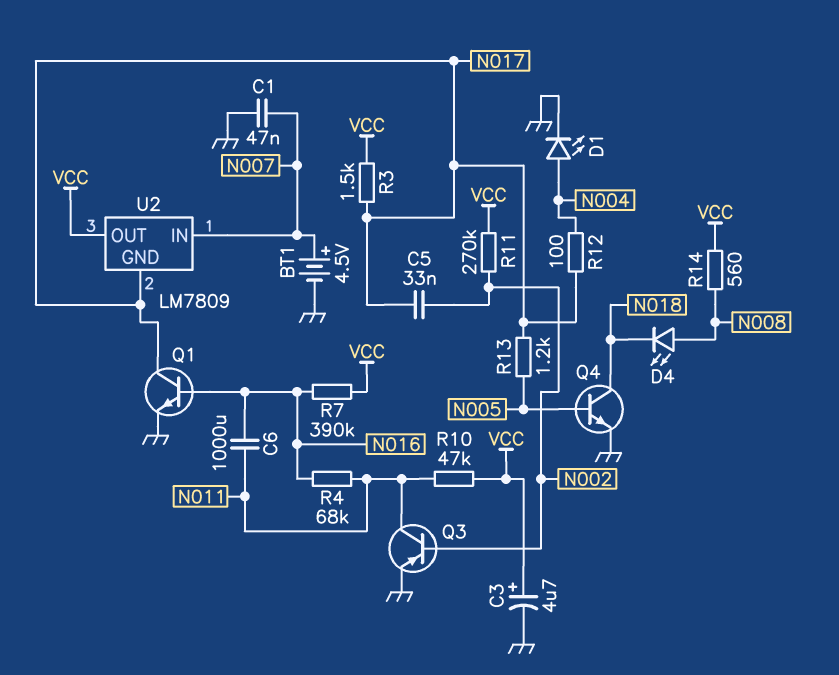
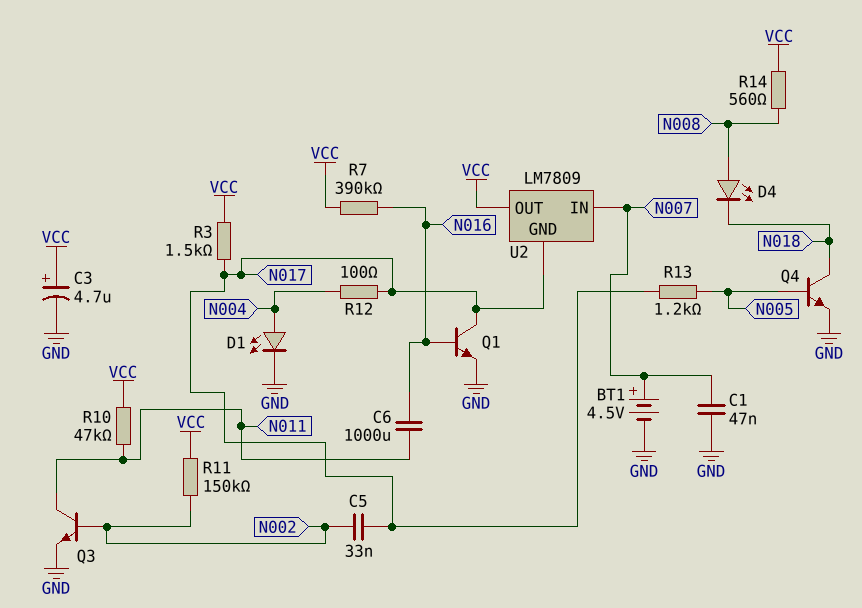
Q3: PNP (B N002, C N011, E GND) -> NPN (B N002, C N011, E GND)
R4: 68k (N011, N016) -> none
R11: 270k (N002, VCC) -> 150k (N002, VCC)

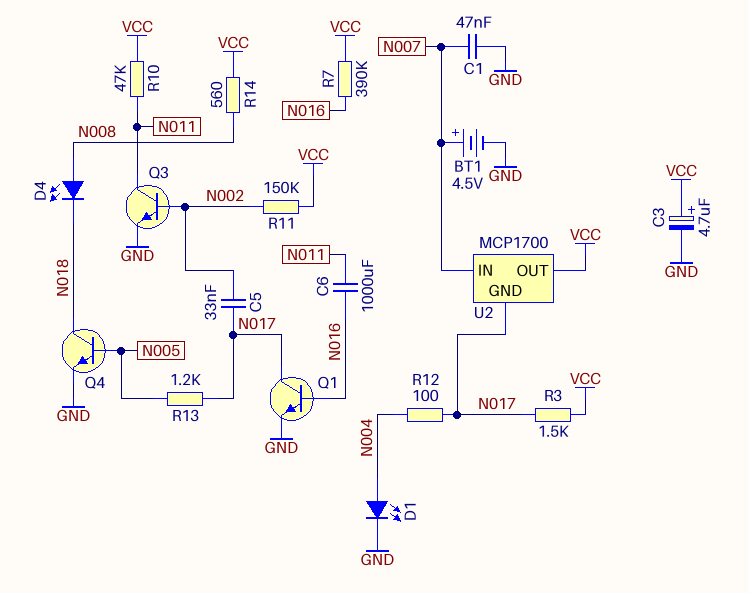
U2: LM7809 -> MCP1700

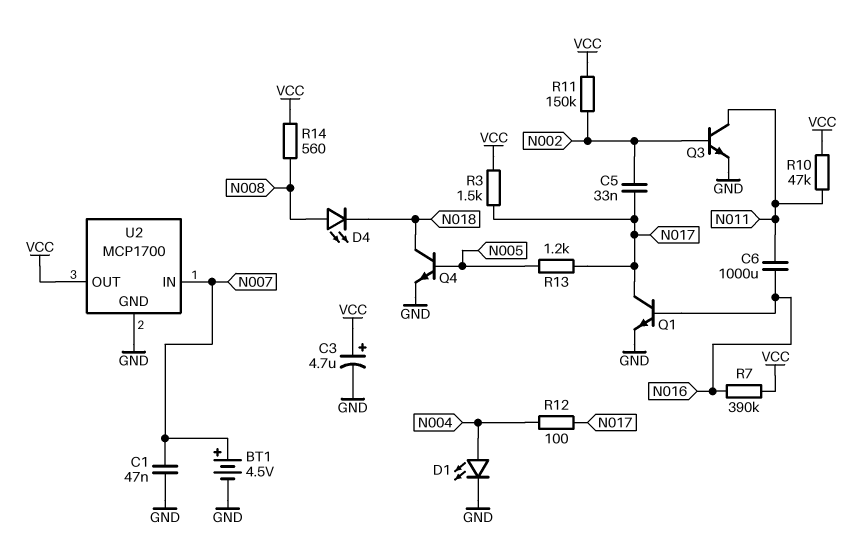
U2 pin GND: N017 -> GND

